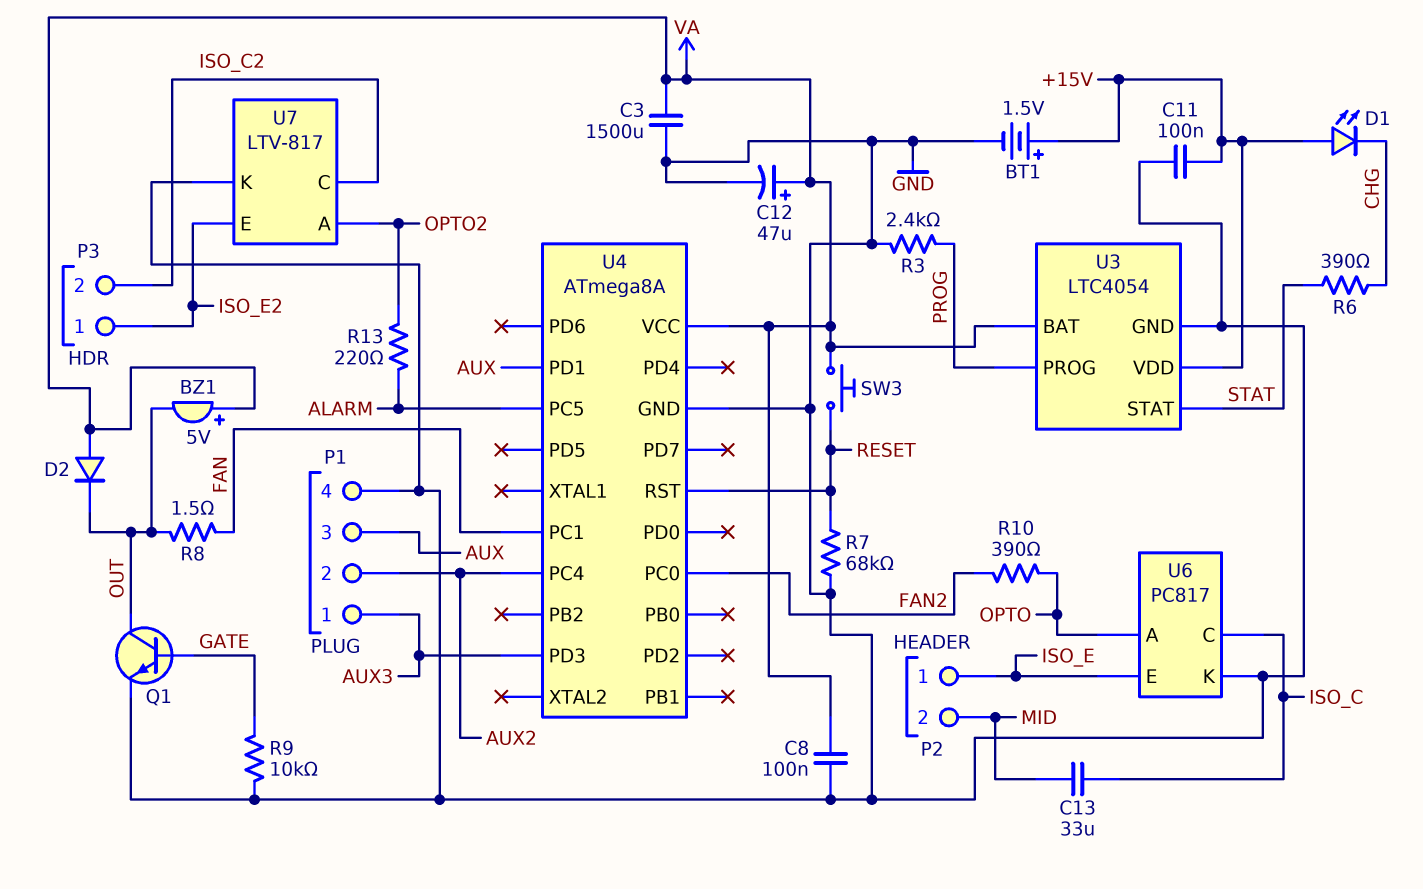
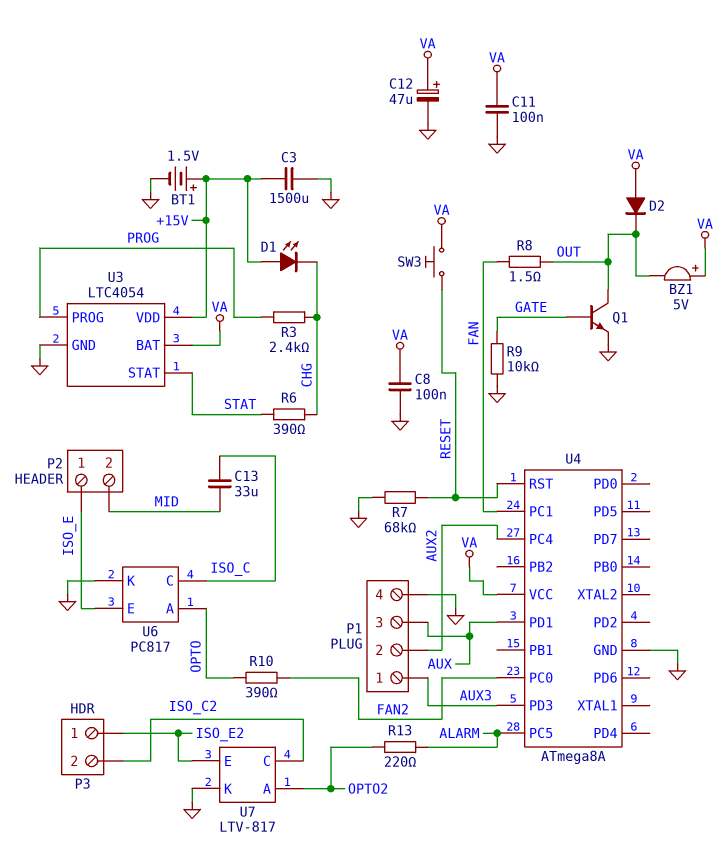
C3: 1500uF (GND, VA) -> 1500uF (+15V, GND)
C11: 100nF (+15V, GND) -> 100nF (GND, VA)
R3: 2.4k (GND, PROG) -> 2.4k (CHG, PROG)

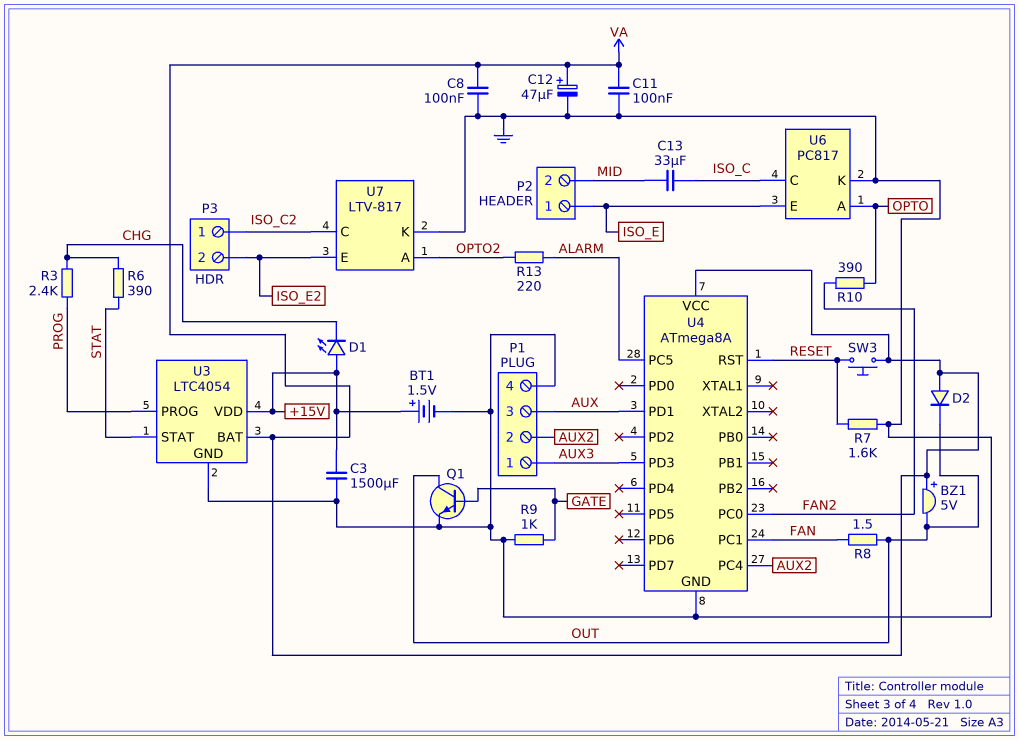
P3 pin 1: ISO_E2 -> ISO_C2
P3 pin 2: ISO_C2 -> ISO_E2
R7: 68k (GND, RESET) -> 1.6k (GND, RESET)
R9: 10k (GATE, GND) -> 1k (GATE, GND)

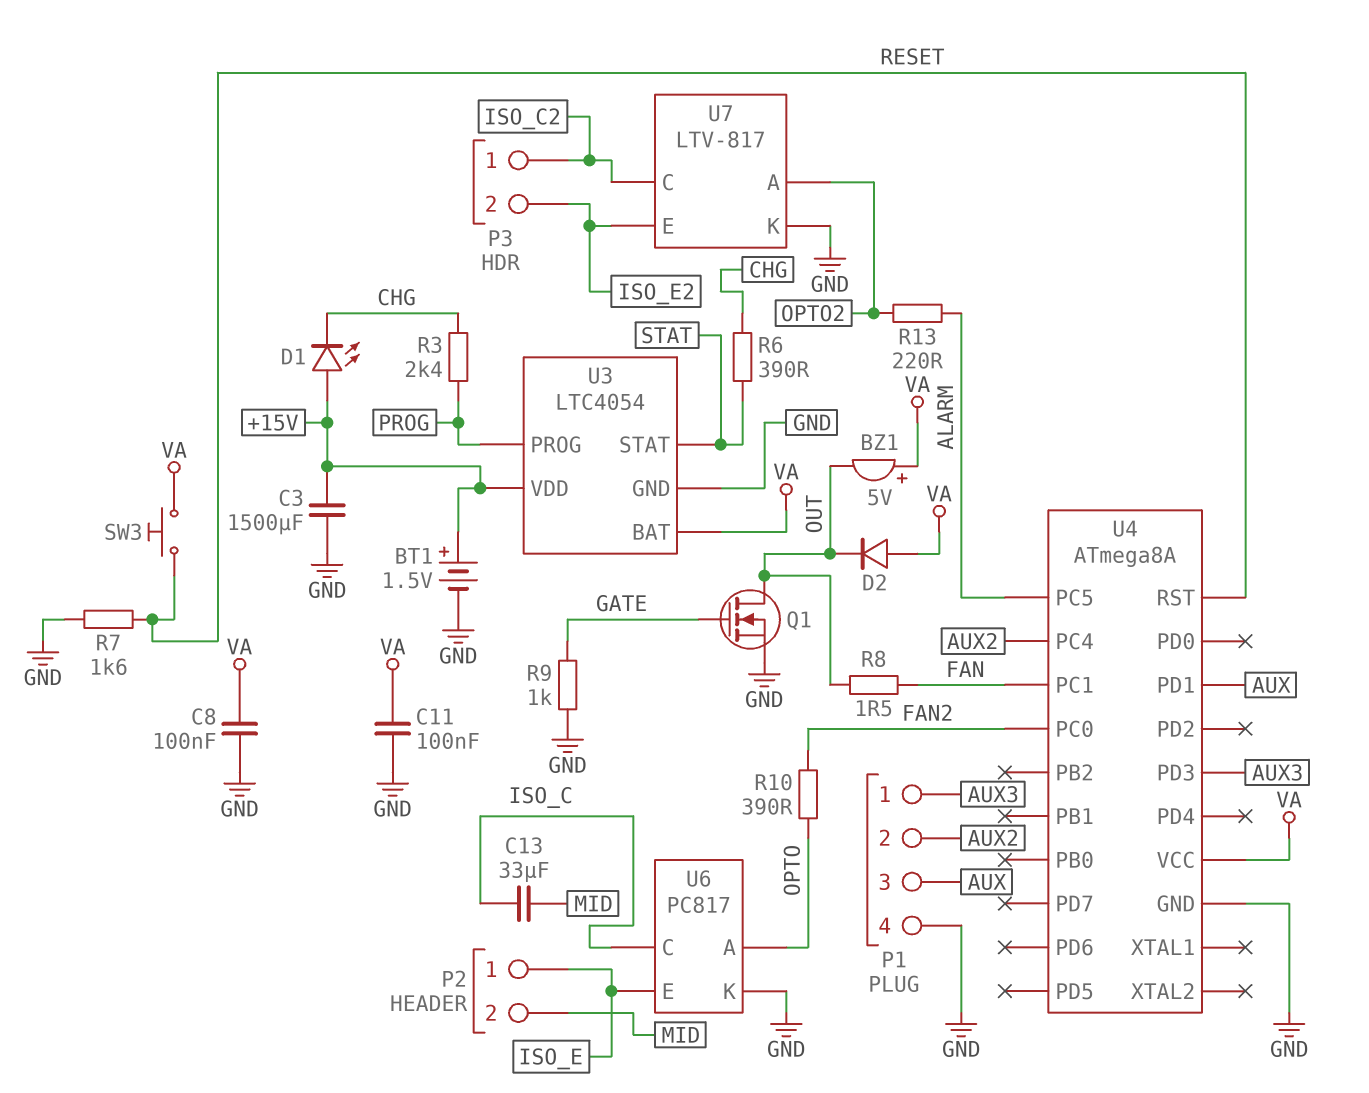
C12: 47uF (plus VA, minus GND) -> none
Q1: NPN (B GATE, C OUT, E GND) -> NMOS (G GATE, D OUT, S GND)

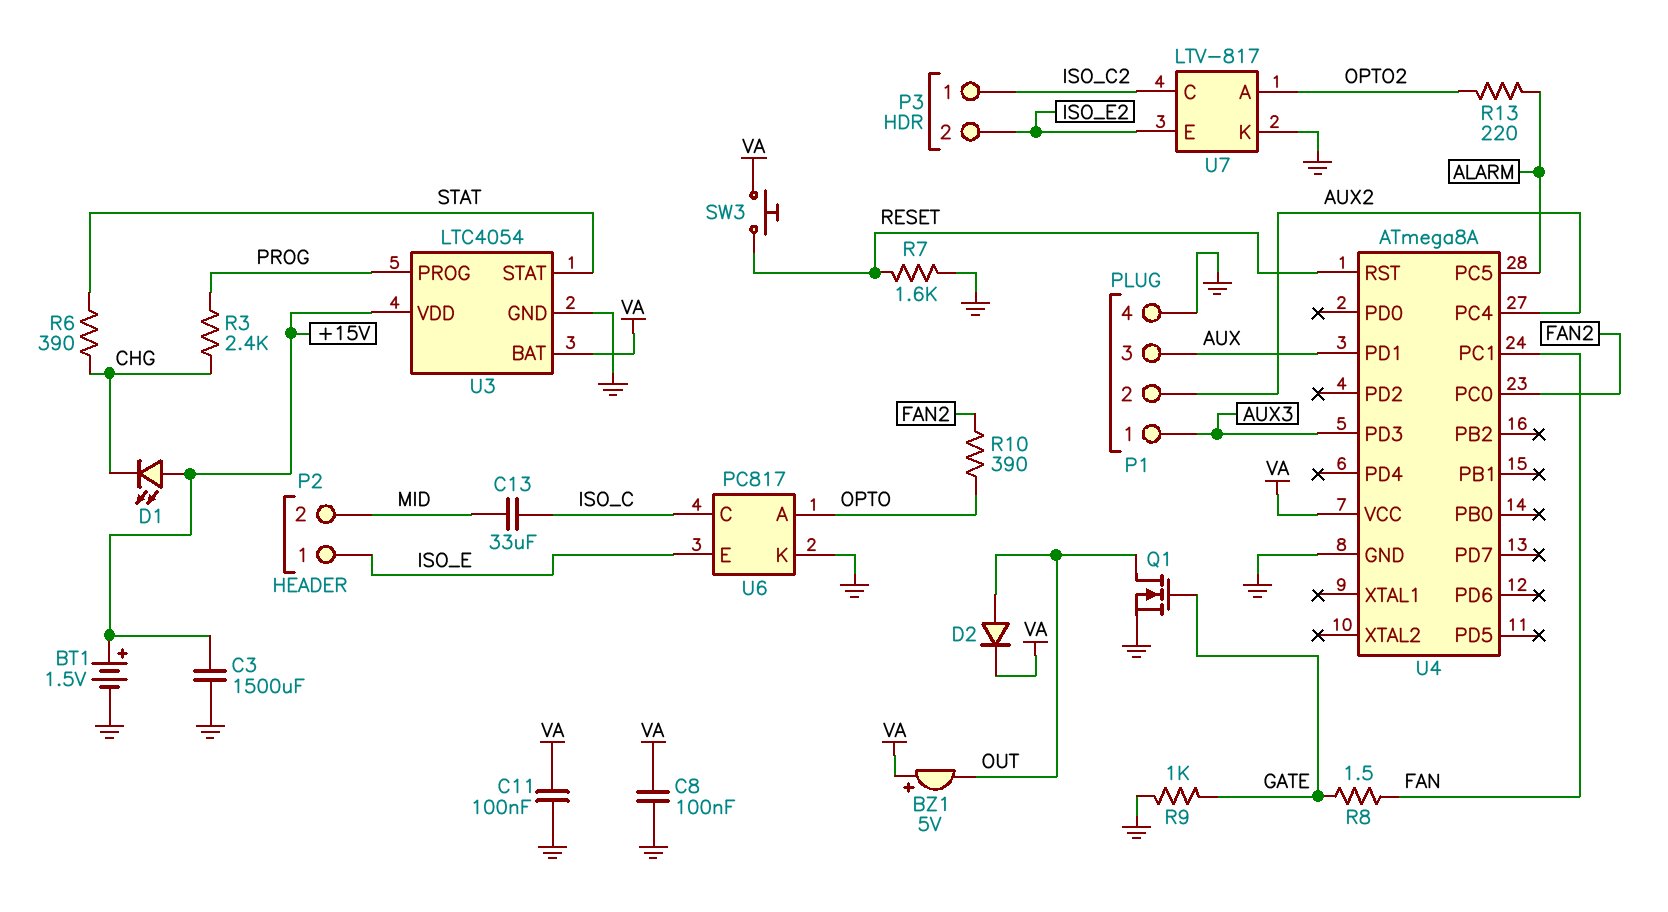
D2: diode (A VA, K OUT) -> diode (A OUT, K VA)
R8: 1.5 (FAN, OUT) -> 1.5 (FAN, GATE)

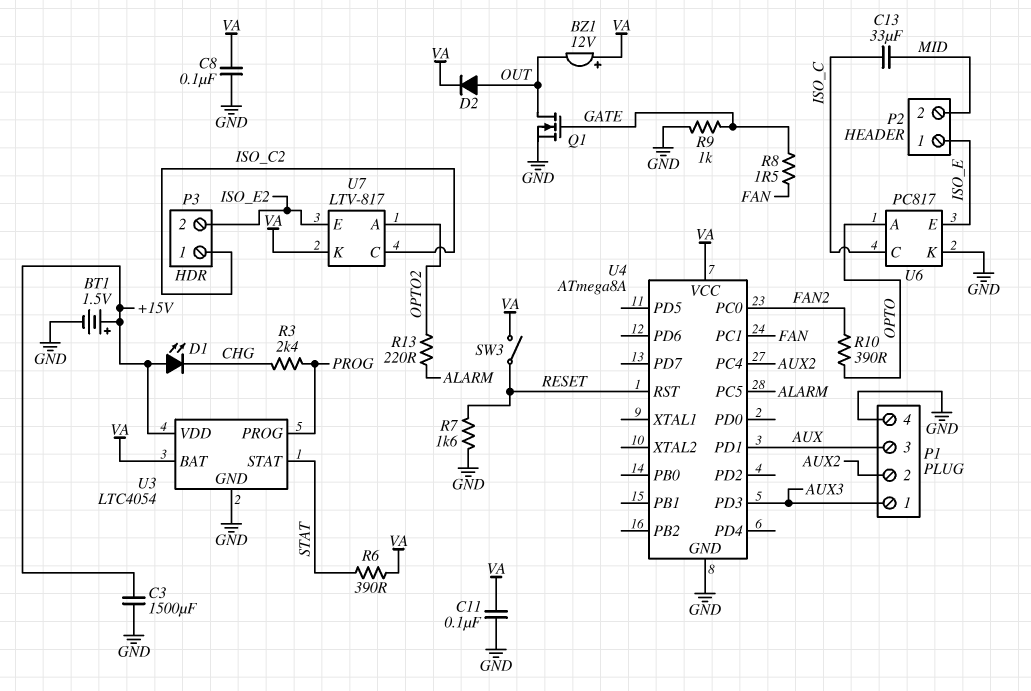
BZ1: buzzer 5V (plus VA, minus OUT) -> buzzer 12V (plus VA, minus OUT)
R6: 390 (CHG, STAT) -> 390 (STAT, VA)
SW3: button (RESET, VA) -> switch (RESET, VA)
U7 pin K: GND -> VA

